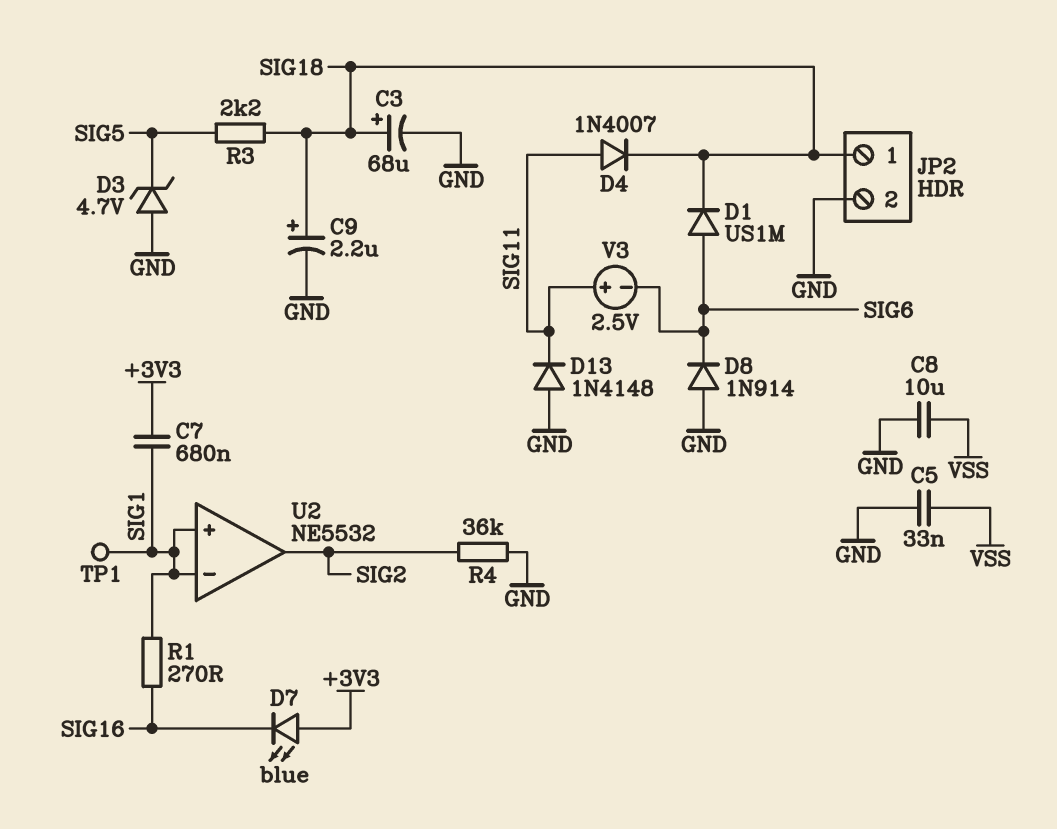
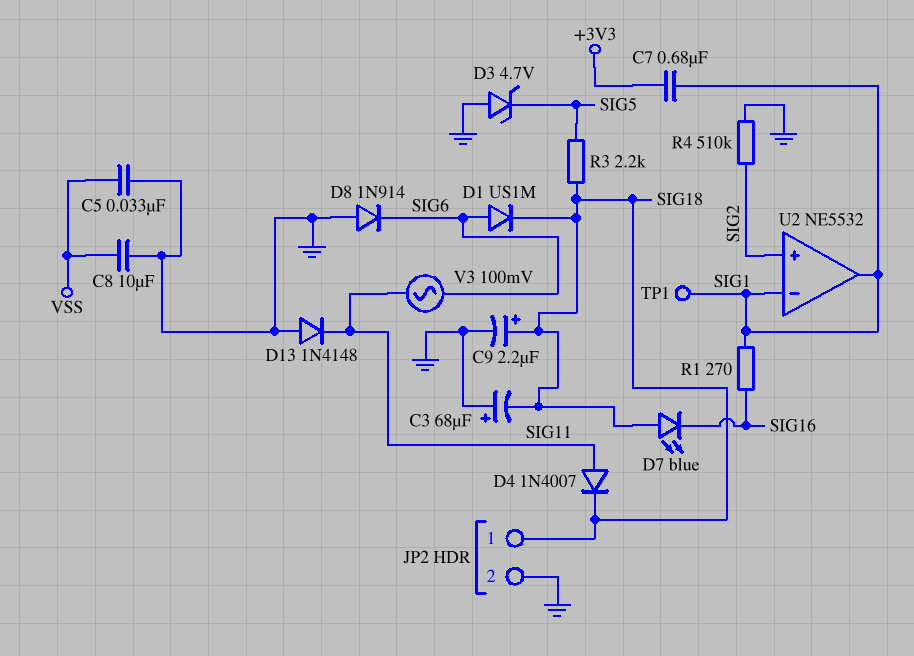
C3: 68uF (plus SIG18, minus GND) -> 68uF (plus GND, minus SIG18)
D7: LED blue (A +3V3, K SIG16) -> LED blue (A SIG18, K SIG16)
R4: 36k (GND, SIG2) -> 510k (GND, SIG2)
U2 pin in+: SIG1 -> SIG2
U2 pin out: SIG2 -> SIG1
V3: 2.5V (plus SIG11, minus SIG6) -> AC 100mV (SIG6, SIG11)

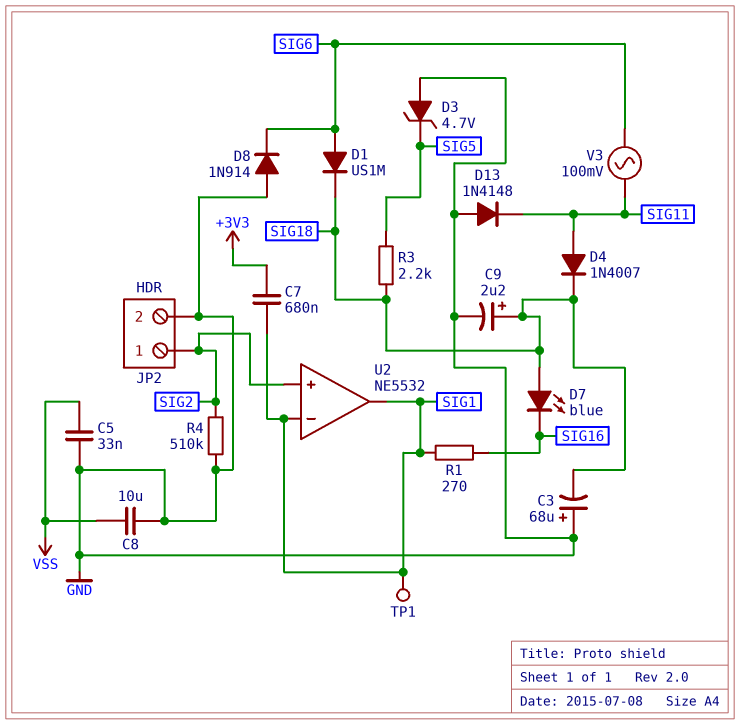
JP2 pin 1: SIG18 -> SIG2

